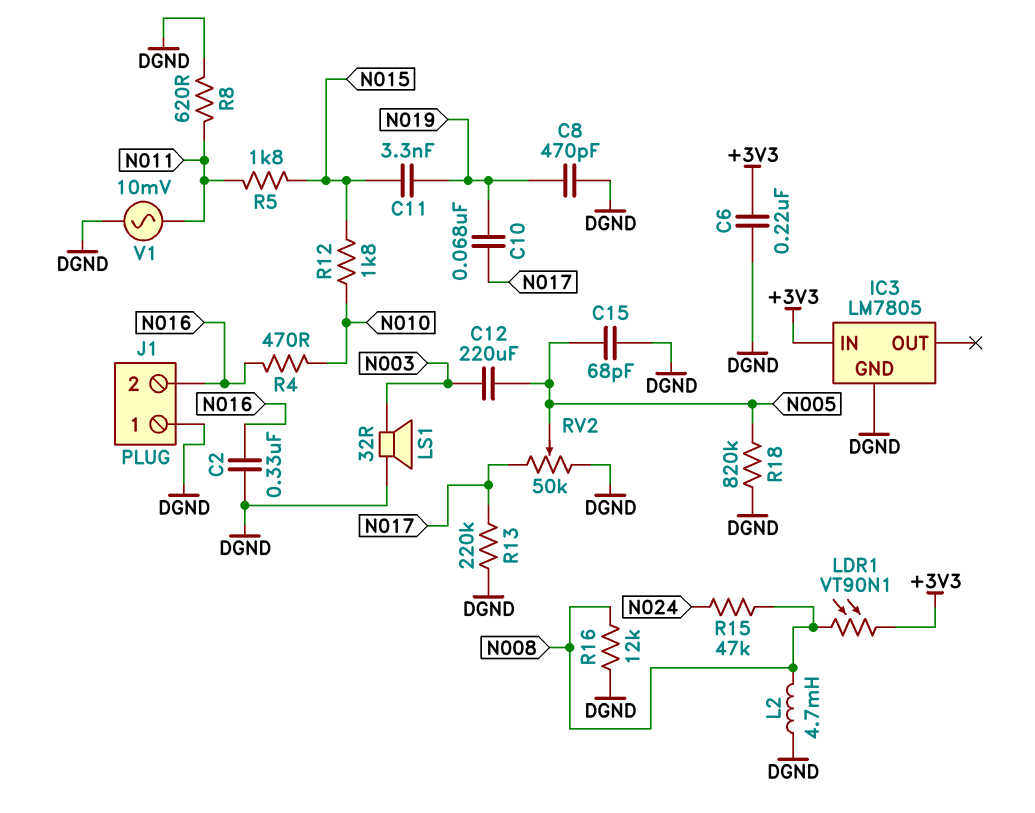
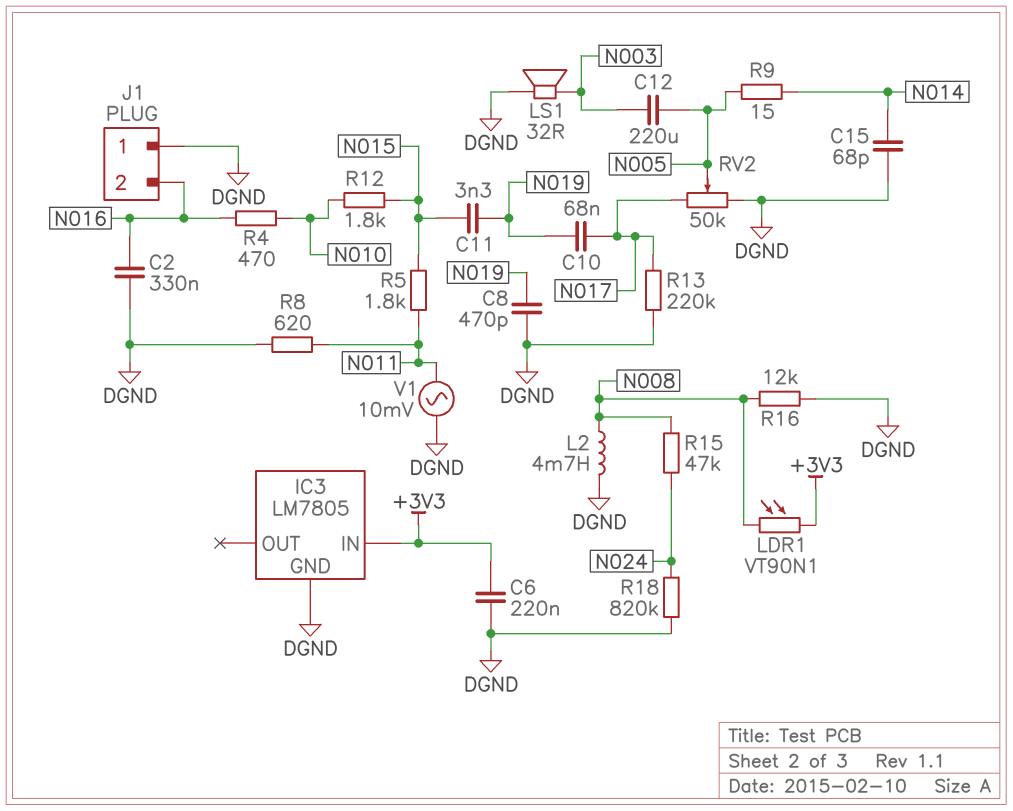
C15: 68pF (DGND, N005) -> 68pF (DGND, N014)
R9: none -> 15 (N005, N014)
R18: 820k (DGND, N005) -> 820k (DGND, N024)

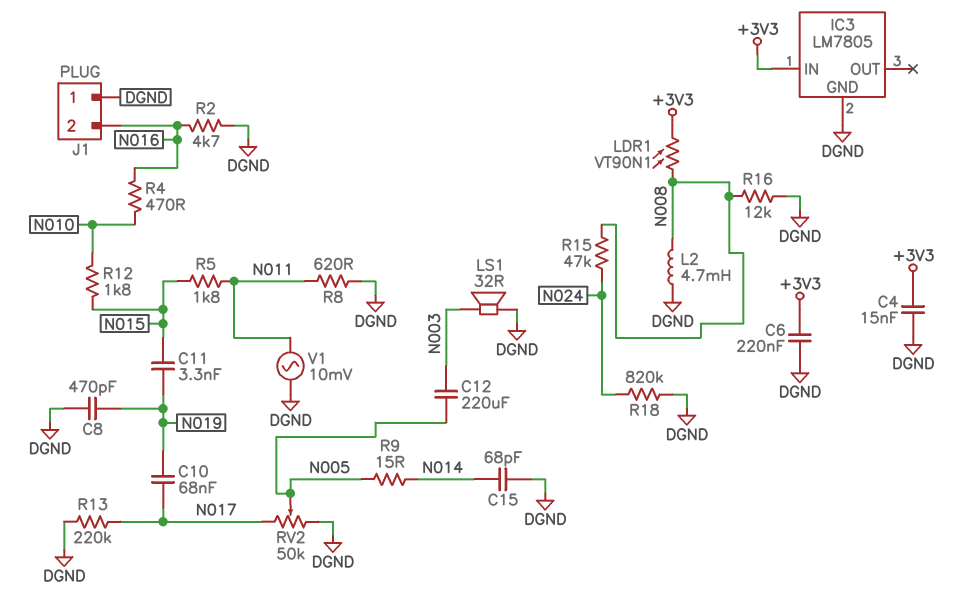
C2: 330nF (DGND, N016) -> none
C4: none -> 15nF (+3V3, DGND)
R2: none -> 4.7k (DGND, N016)

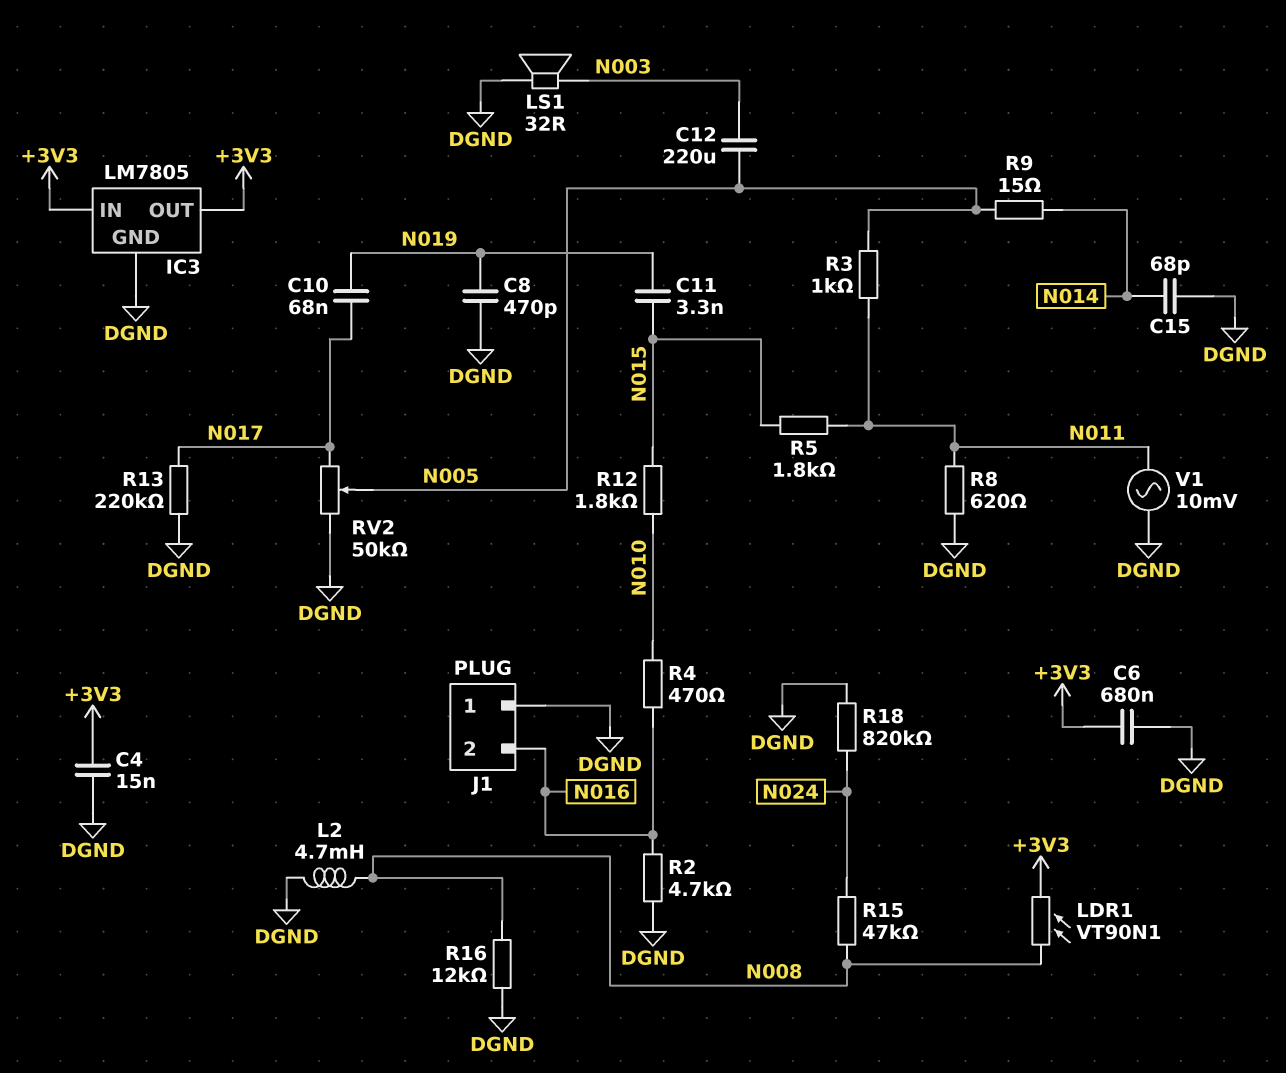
C6: 220nF (+3V3, DGND) -> 680nF (+3V3, DGND)
IC3 pin OUT: none -> +3V3
R3: none -> 1k (N005, N011)

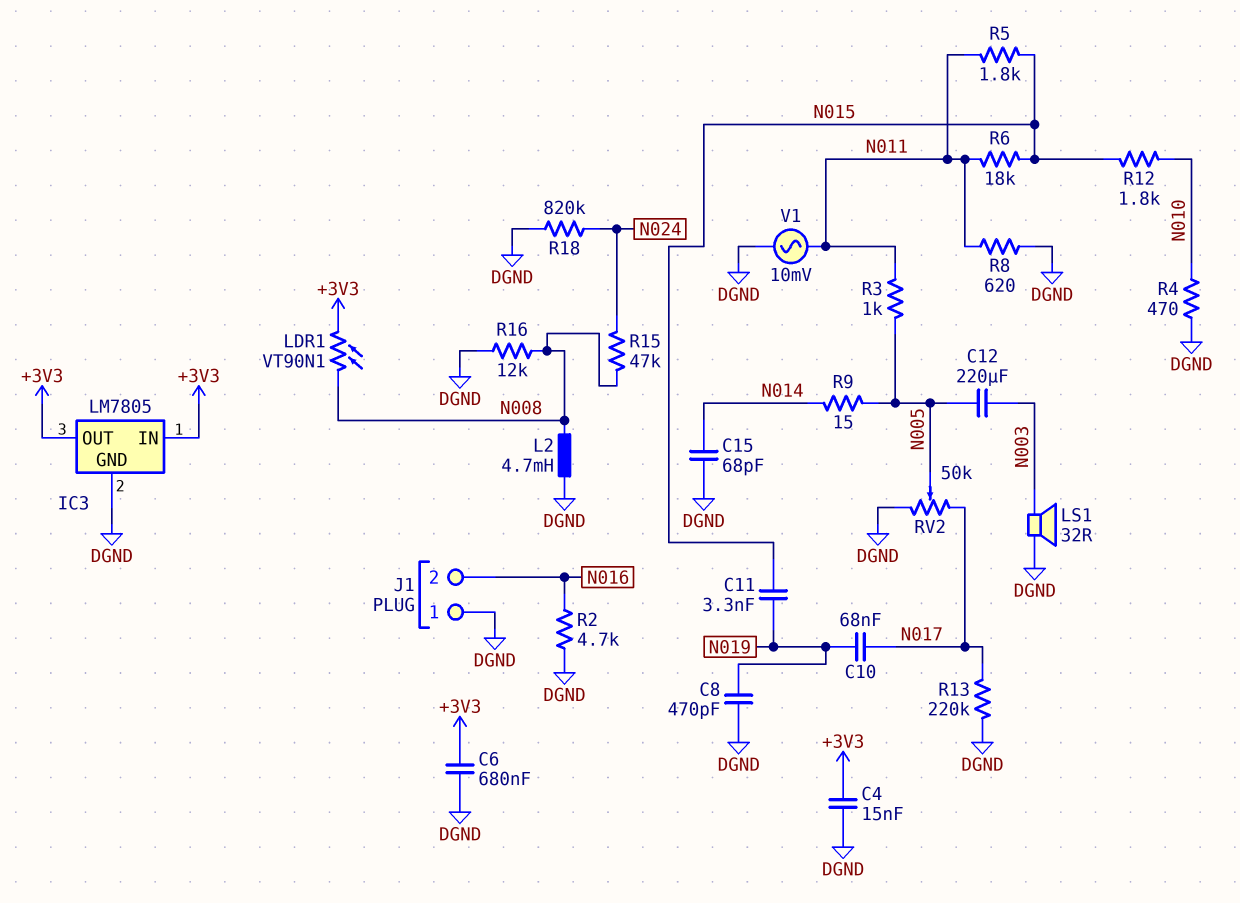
R4: 470 (N010, N016) -> 470 (DGND, N010)
R6: none -> 18k (N011, N015)

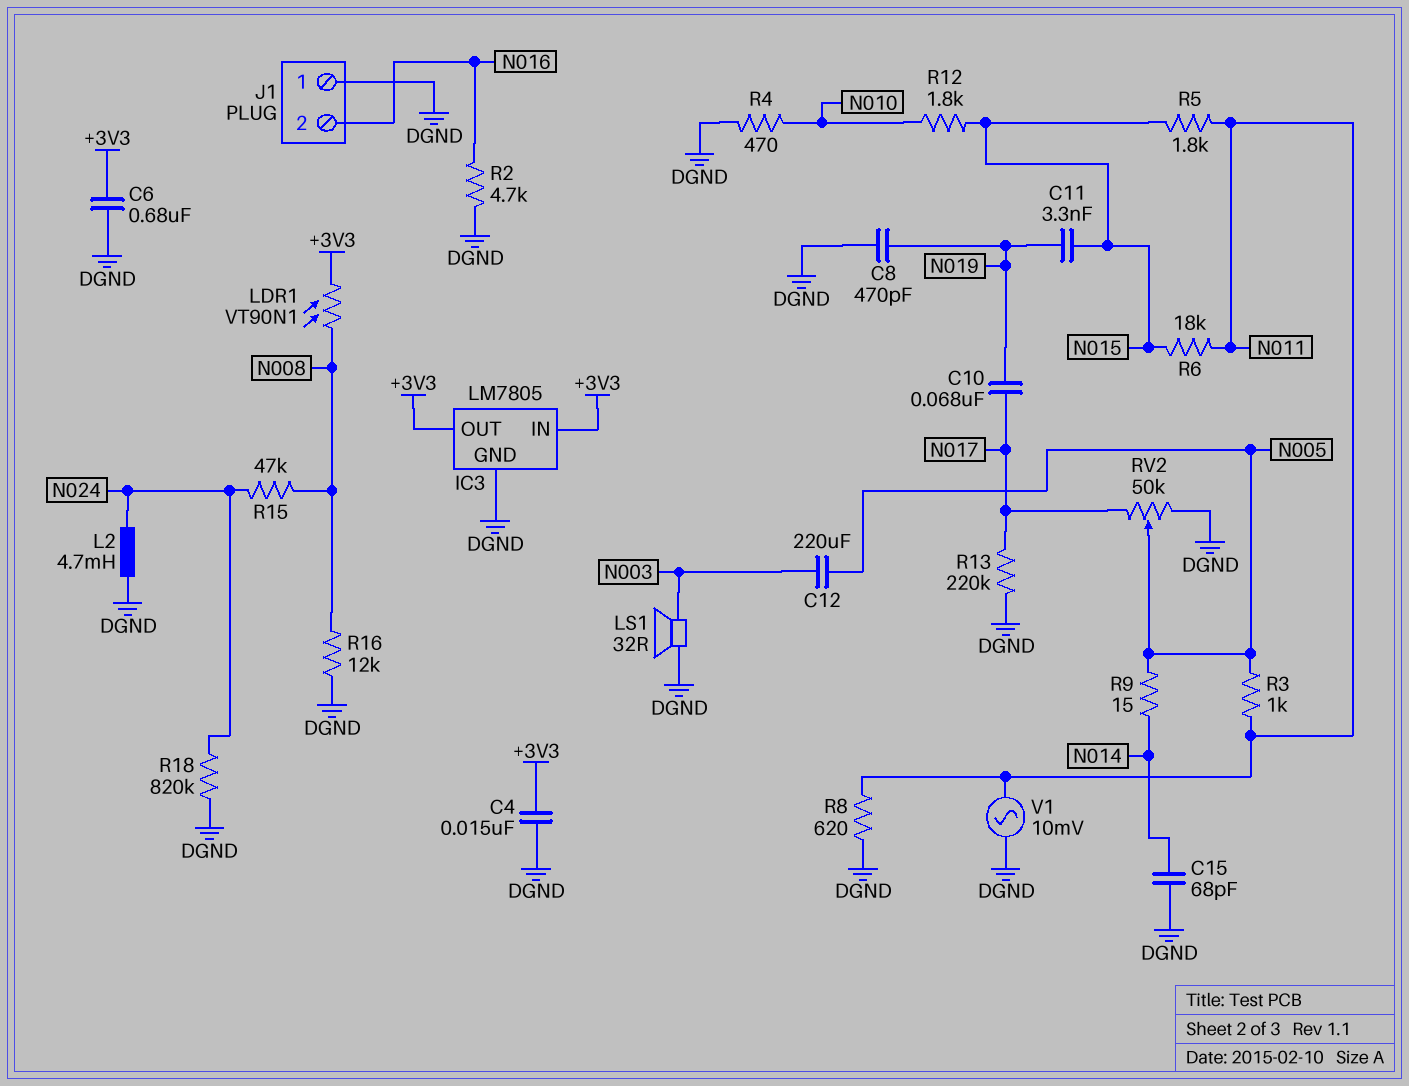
L2: 4.7mH (DGND, N008) -> 4.7mH (DGND, N024)

